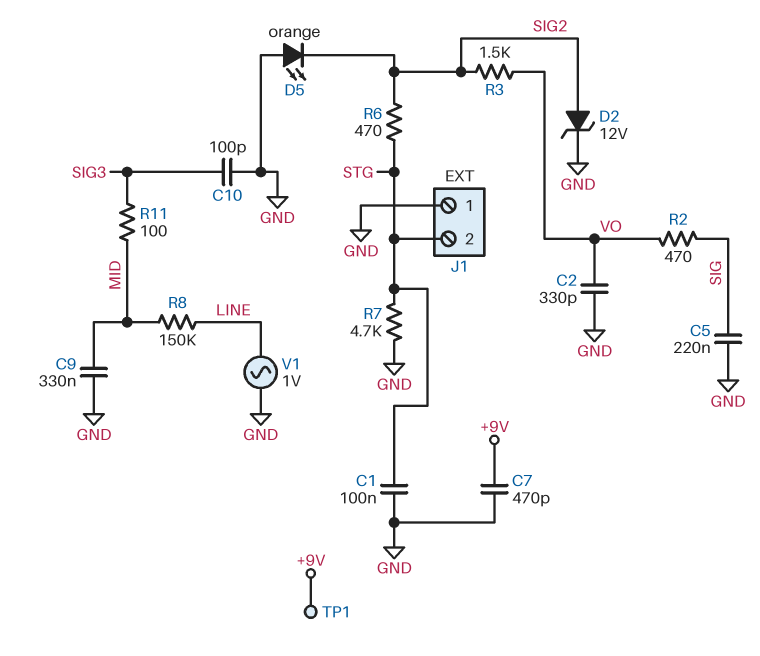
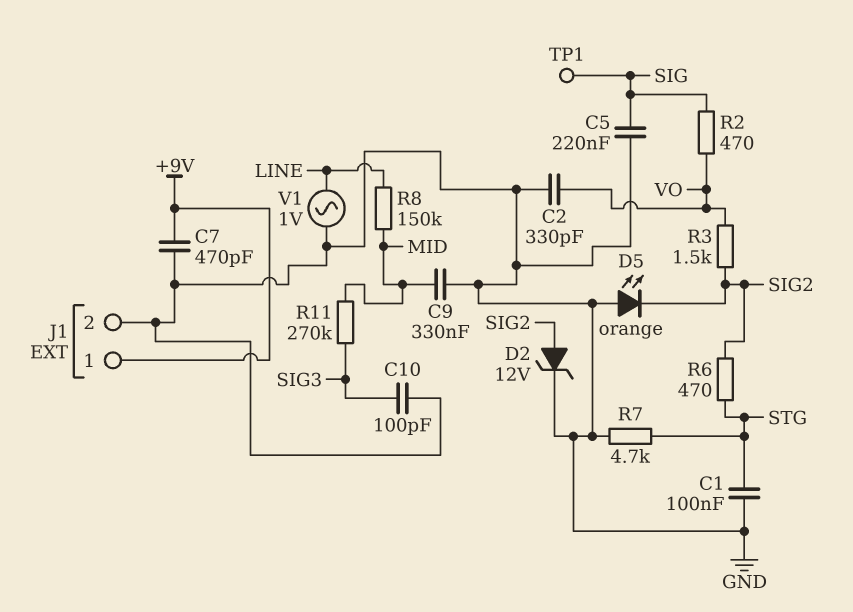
J1 pin 1: GND -> +9V
J1 pin 2: STG -> GND
R11: 100 (MID, SIG3) -> 270k (MID, SIG3)
TP1: test point (+9V) -> test point (SIG)

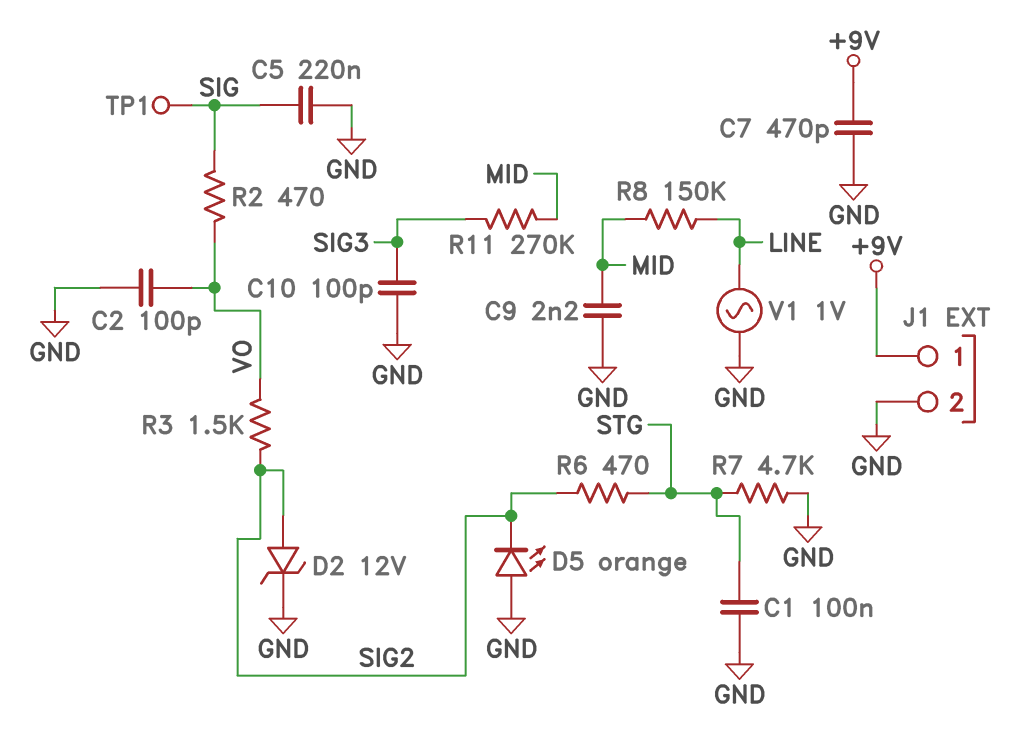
C2: 330pF (GND, VO) -> 100pF (GND, VO)
C9: 330nF (GND, MID) -> 2.2nF (GND, MID)

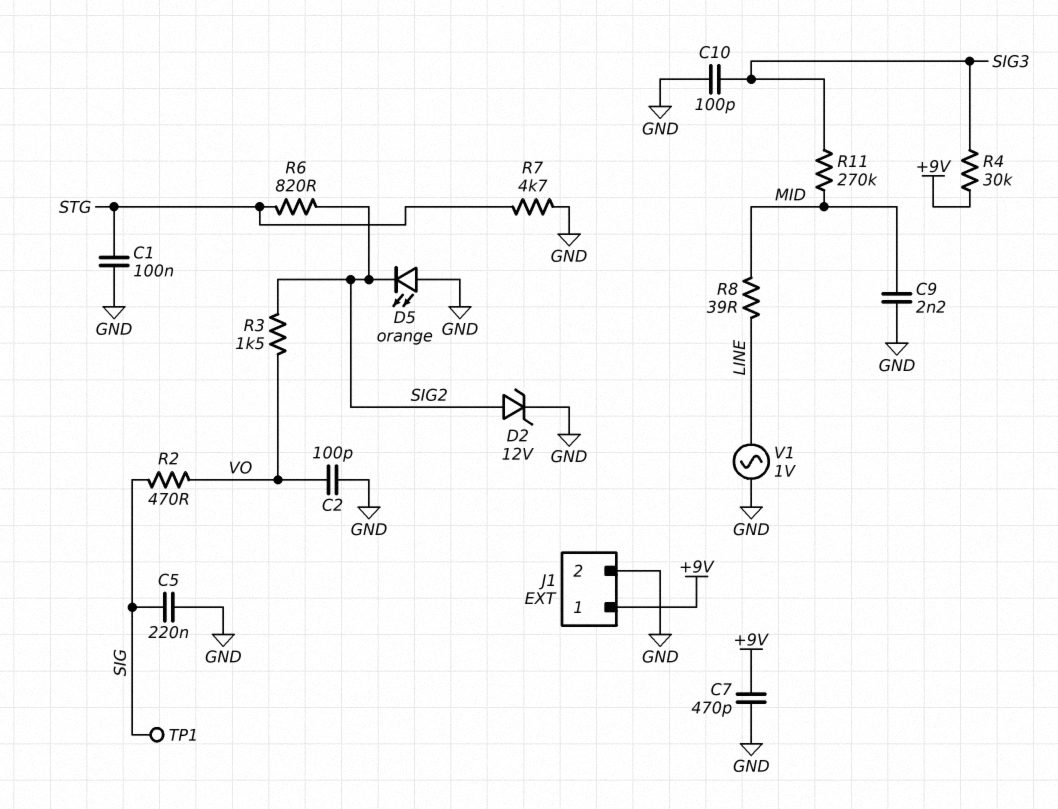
R4: none -> 30k (+9V, SIG3)
R6: 470 (SIG2, STG) -> 820 (SIG2, STG)
R8: 150k (LINE, MID) -> 39 (LINE, MID)

